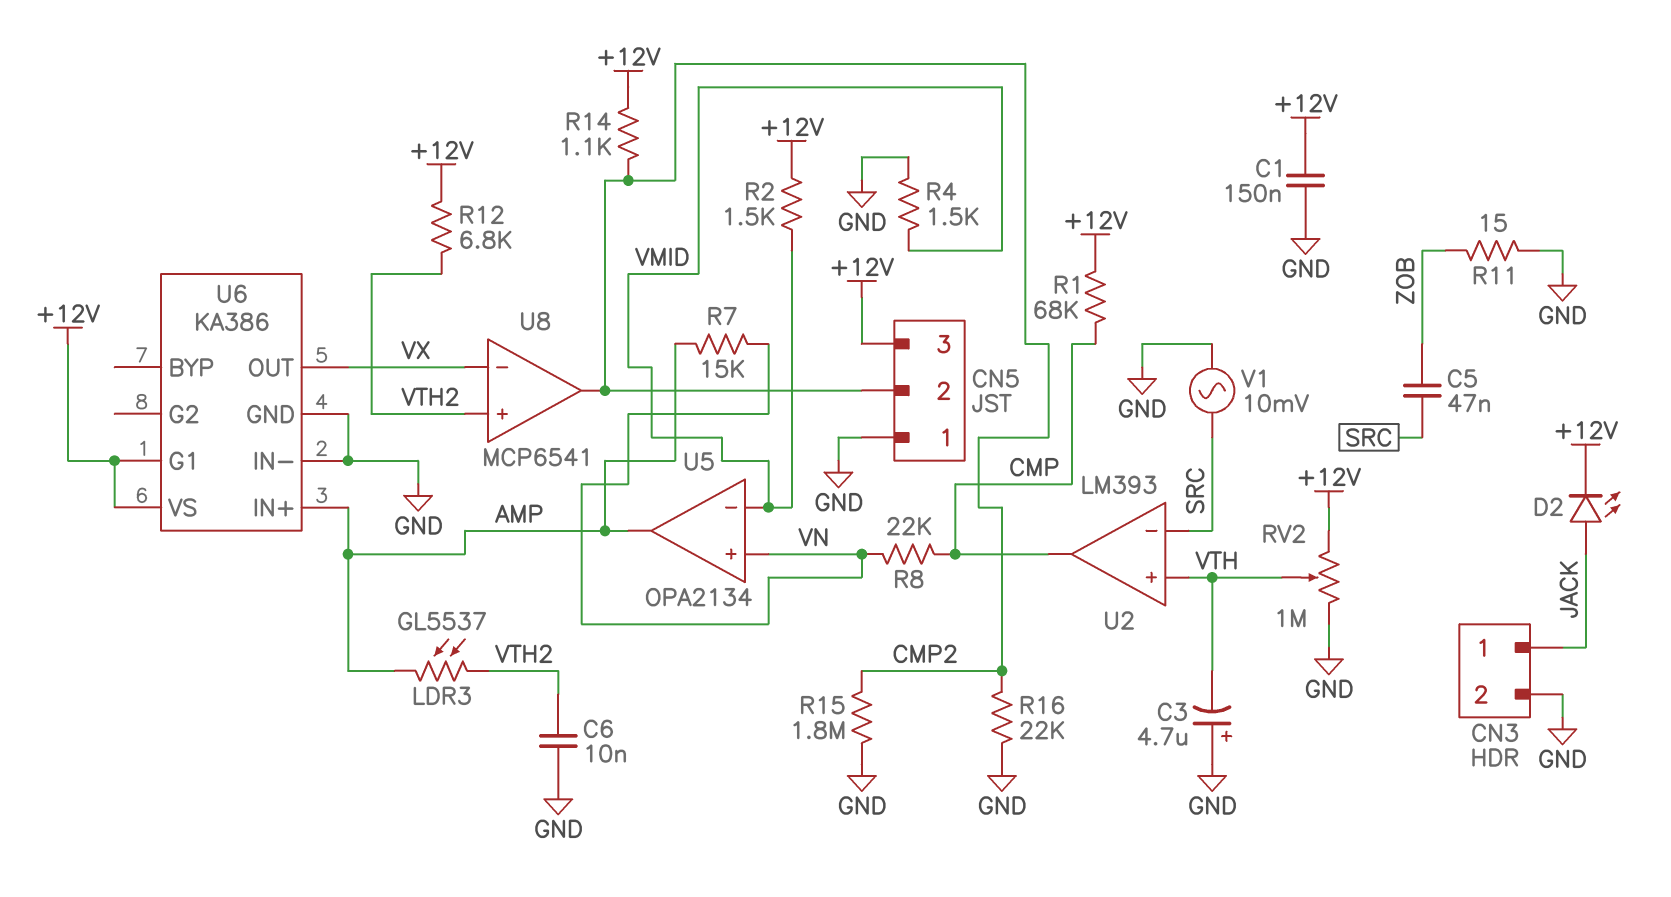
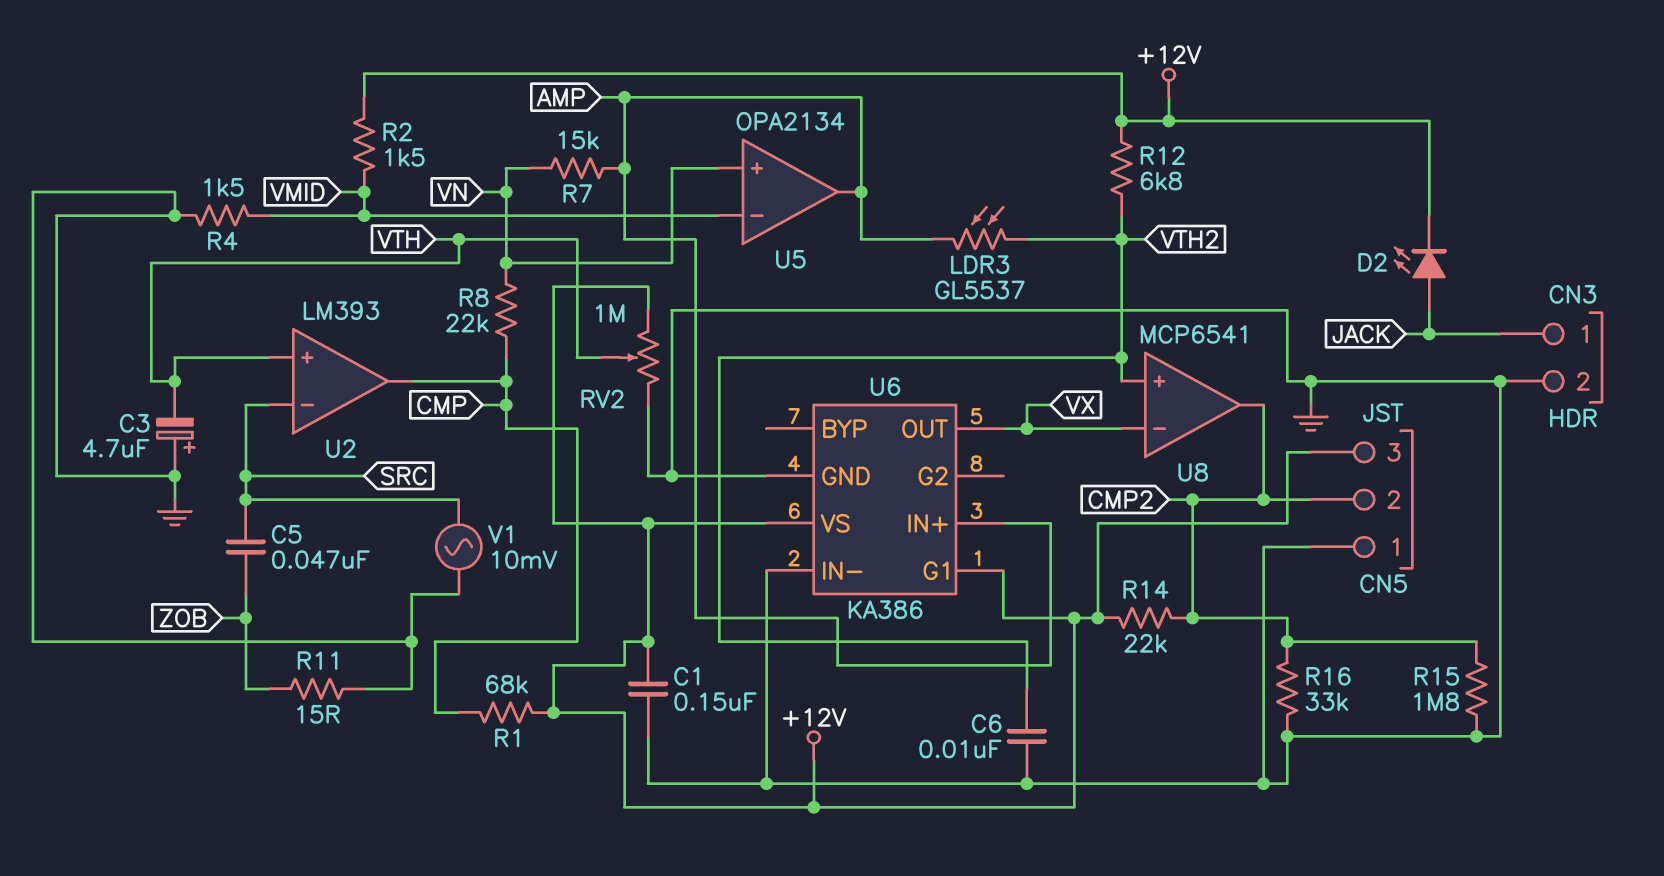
R14: 1.1k (+12V, CMP2) -> 22k (+12V, CMP2)
R16: 22k (CMP2, GND) -> 33k (CMP2, GND)

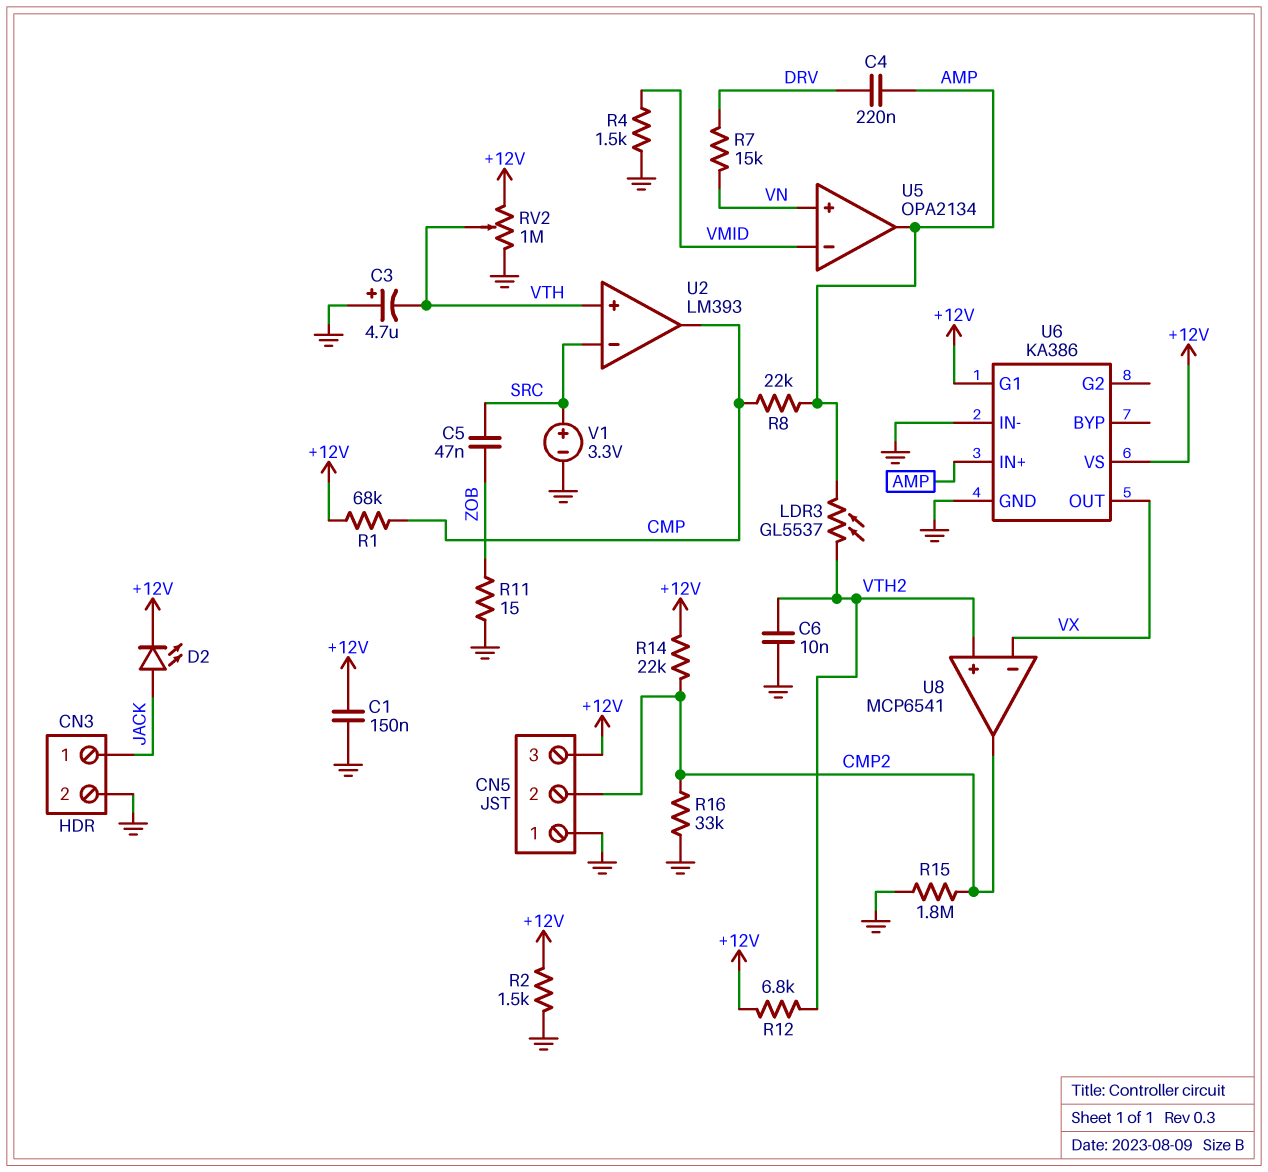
C4: none -> 220nF (AMP, DRV)
R2: 1.5k (+12V, VMID) -> 1.5k (+12V, GND)
R7: 15k (AMP, VN) -> 15k (DRV, VN)
R8: 22k (CMP, VN) -> 22k (AMP, CMP)
V1: AC 10mV (GND, SRC) -> 3.3V (plus SRC, minus GND)

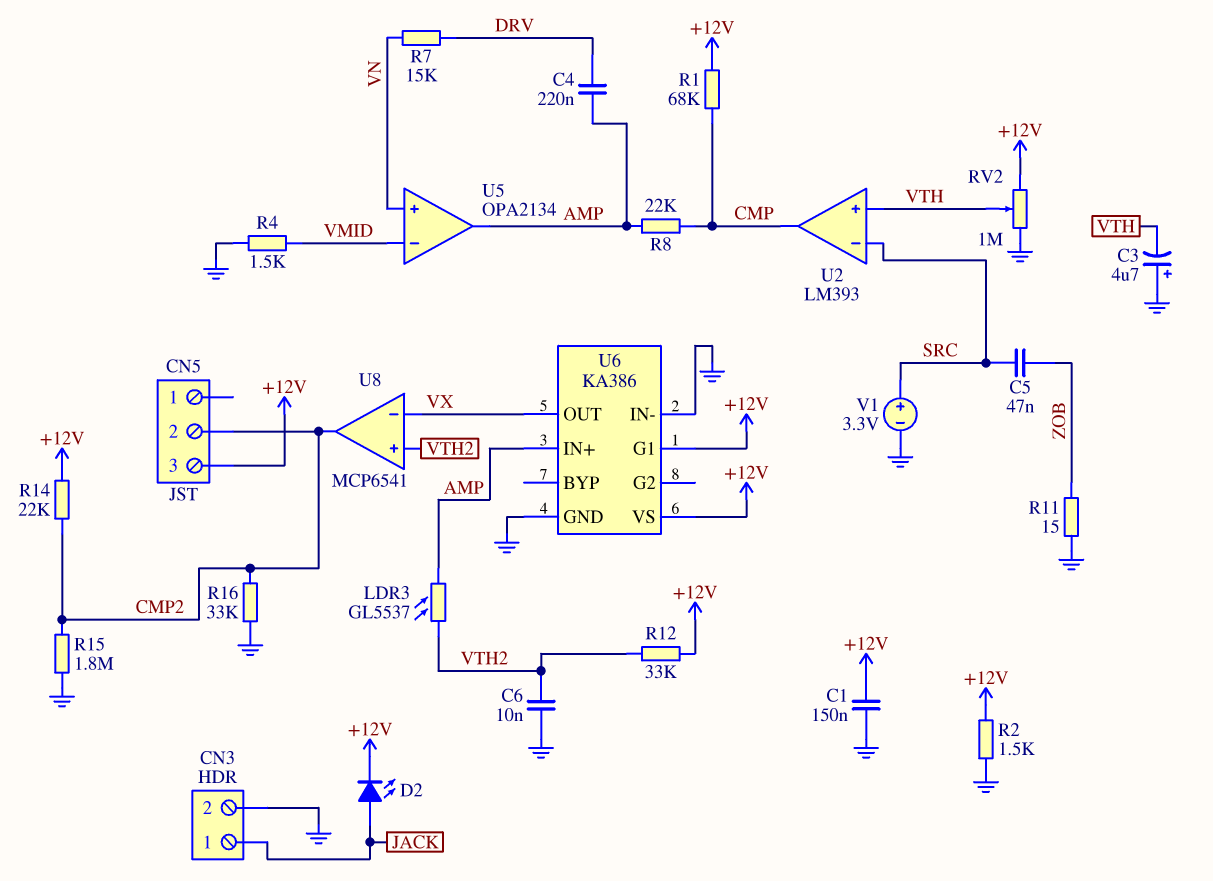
CN5 pin 1: GND -> none
R12: 6.8k (+12V, VTH2) -> 33k (+12V, VTH2)

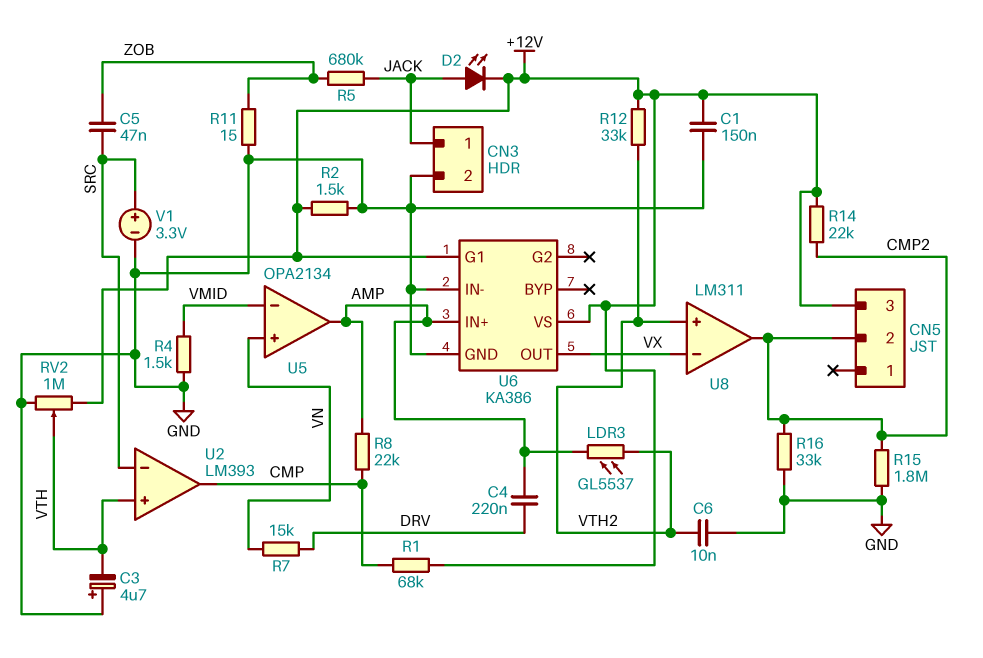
R5: none -> 680k (JACK, ZOB)
U8: MCP6541 -> LM311

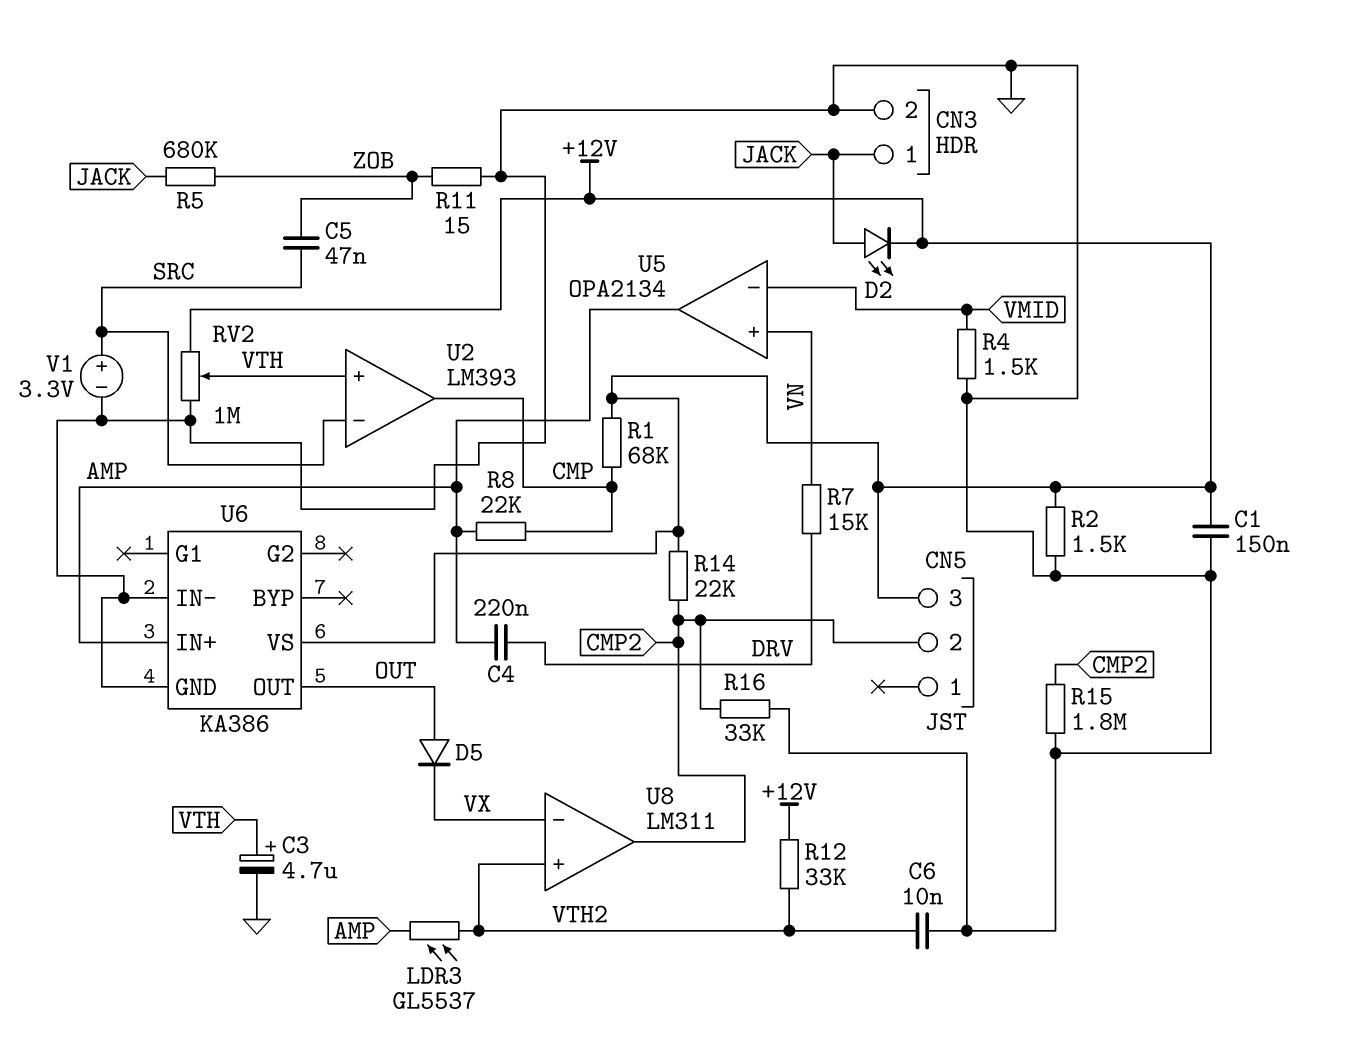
C3: 4.7uF (plus GND, minus VTH) -> 4.7uF (plus VTH, minus GND)
D5: none -> diode (A OUT, K VX)
U6 pin G1: +12V -> none
U6 pin OUT: VX -> OUT

